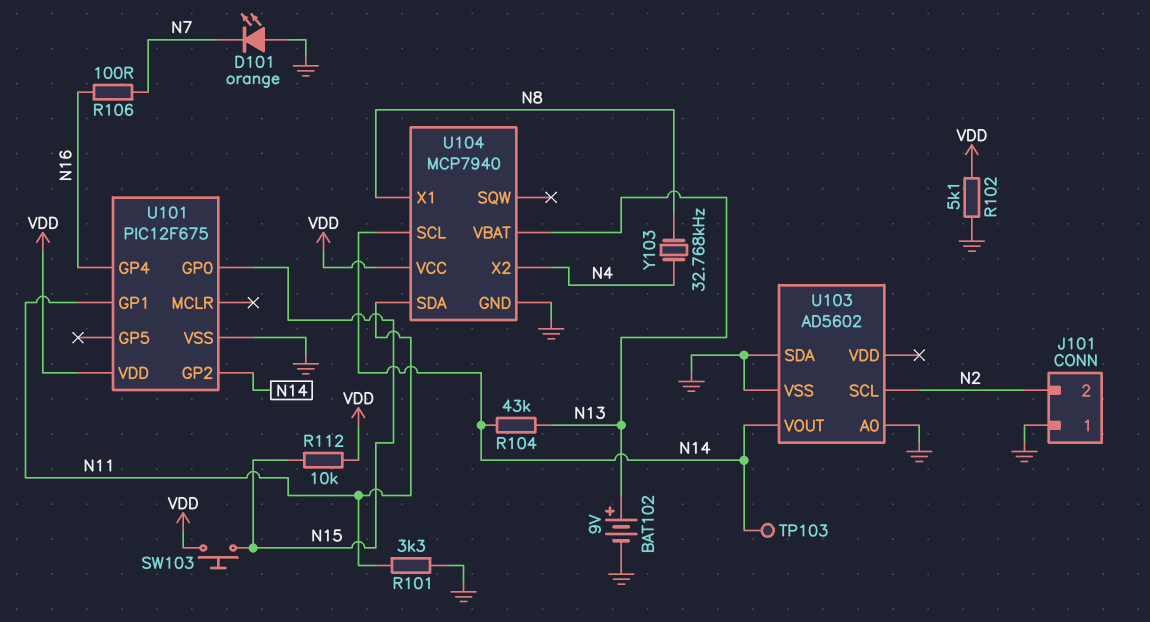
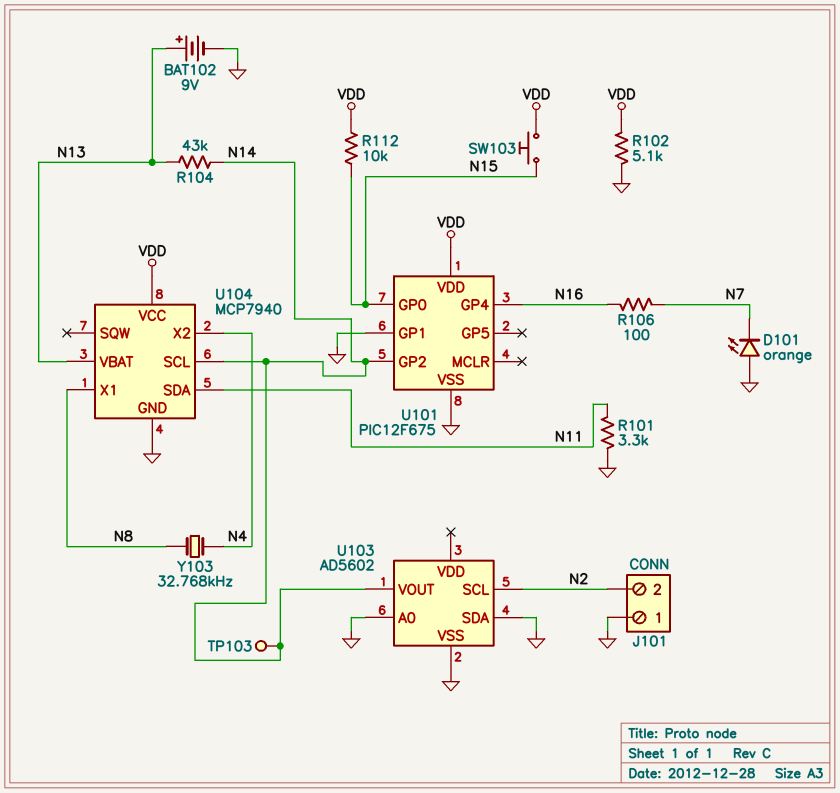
U101 pin GP1: N11 -> GND

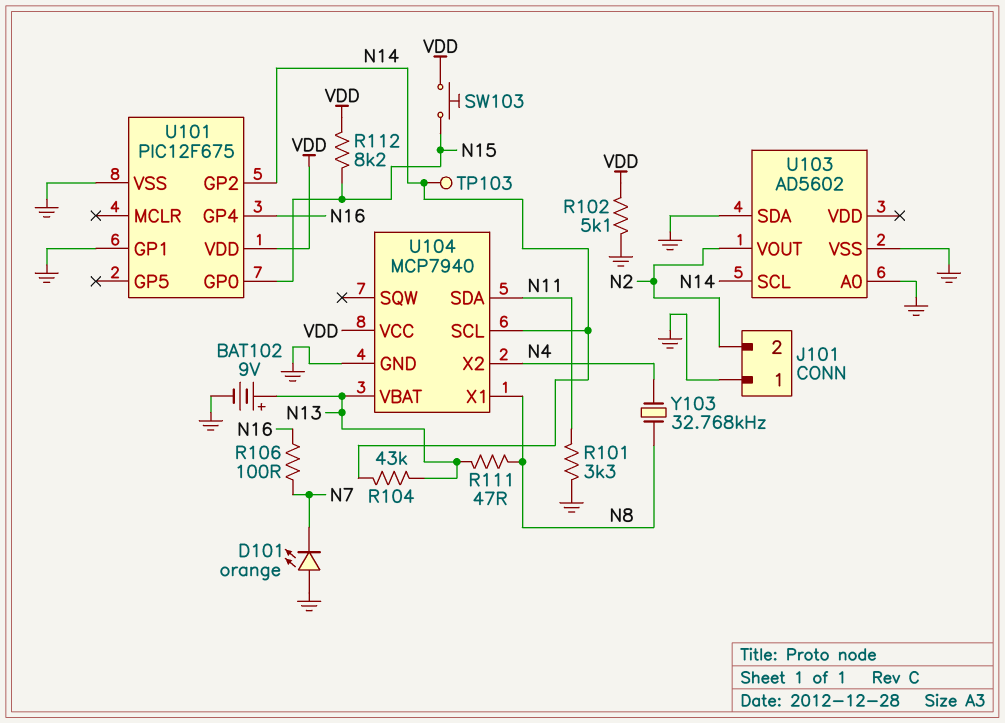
R111: none -> 47 (N8, N13)
R112: 10k (N15, VDD) -> 8.2k (N15, VDD)
U103 pin SCL: N2 -> N14
U103 pin VOUT: N14 -> N2

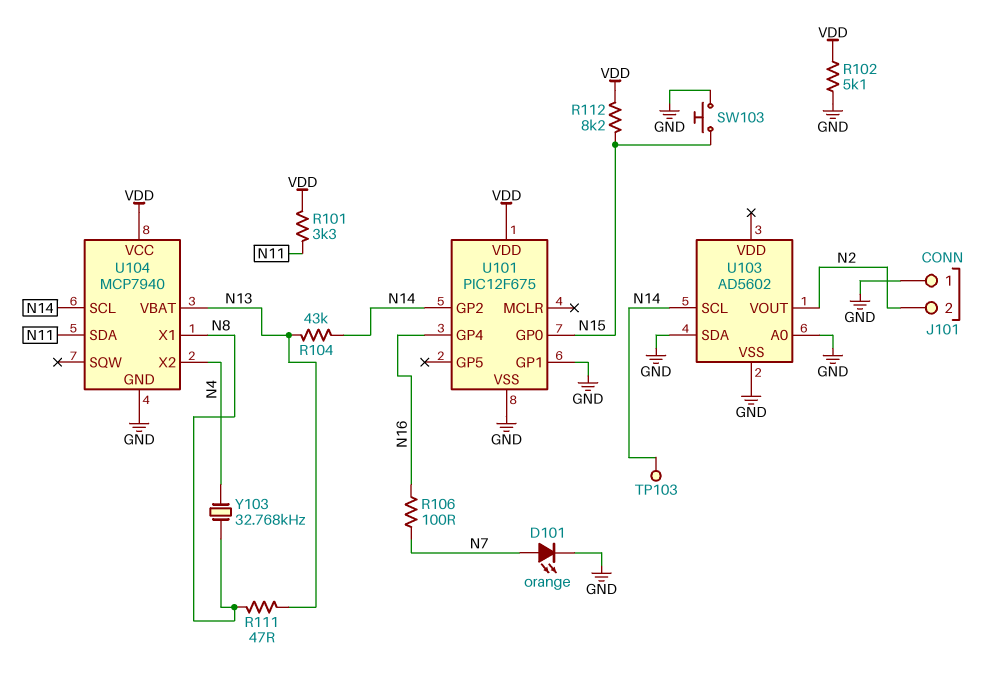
BAT102: 9V (plus N13, minus GND) -> none
D101: LED orange (A GND, K N7) -> LED orange (A N7, K GND)
R101: 3.3k (GND, N11) -> 3.3k (N11, VDD)
SW103: button (N15, VDD) -> button (GND, N15)

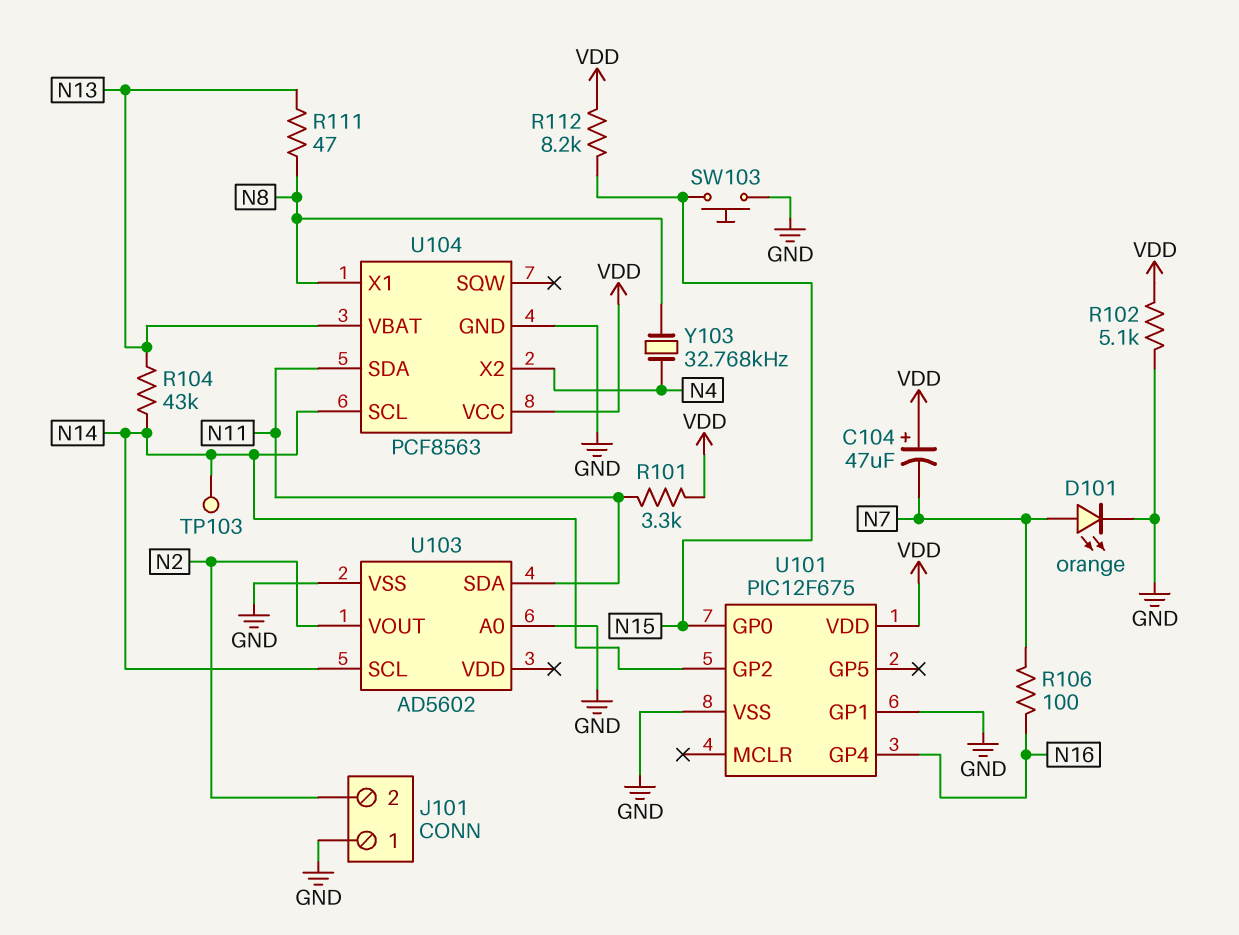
C104: none -> 47uF (plus VDD, minus N7)
U103 pin SDA: GND -> N11
U104: MCP7940 -> PCF8563

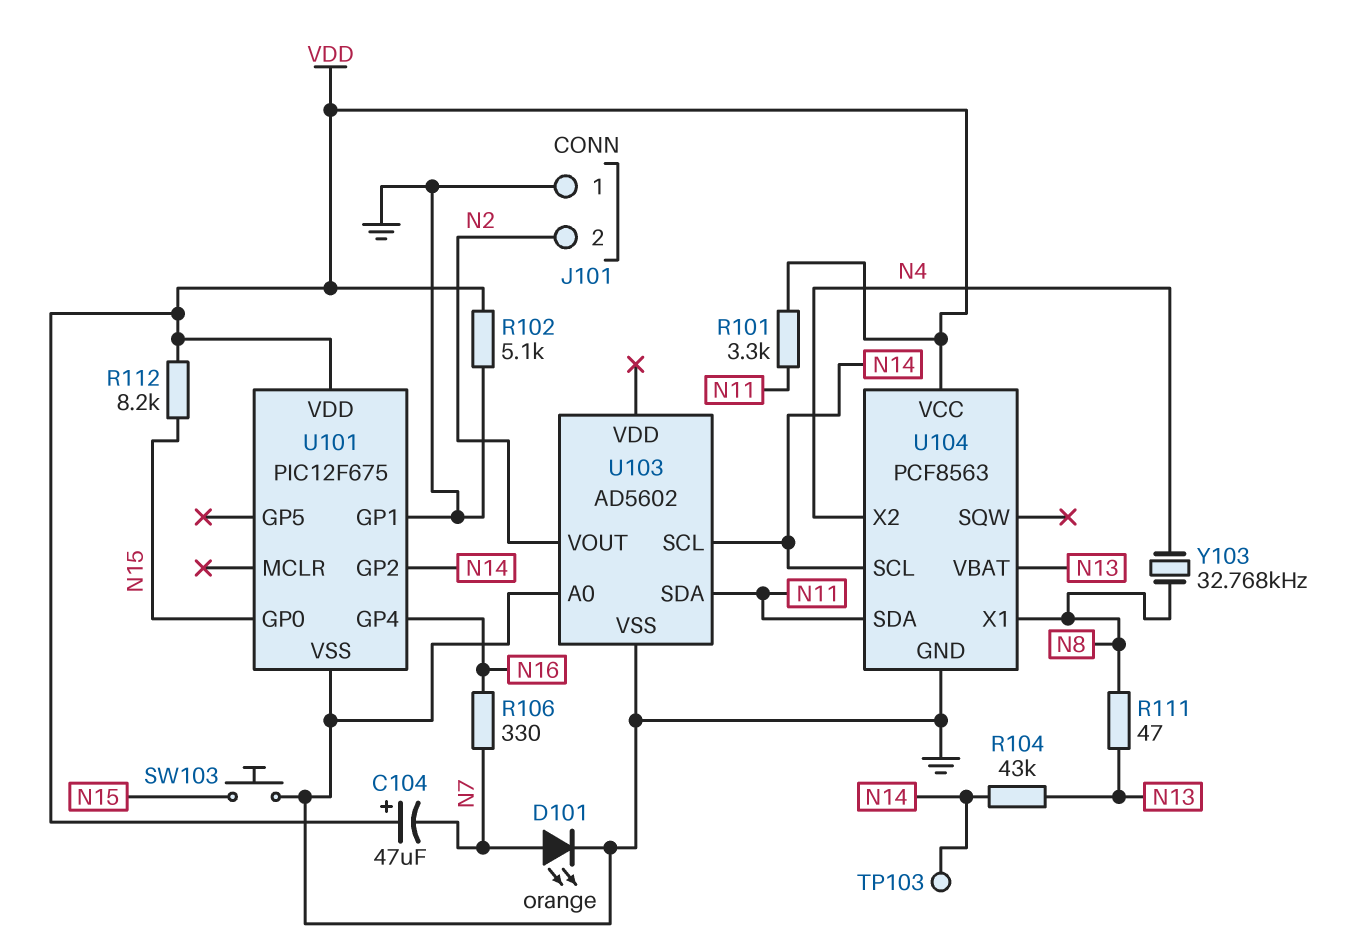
R106: 100 (N7, N16) -> 330 (N7, N16)

